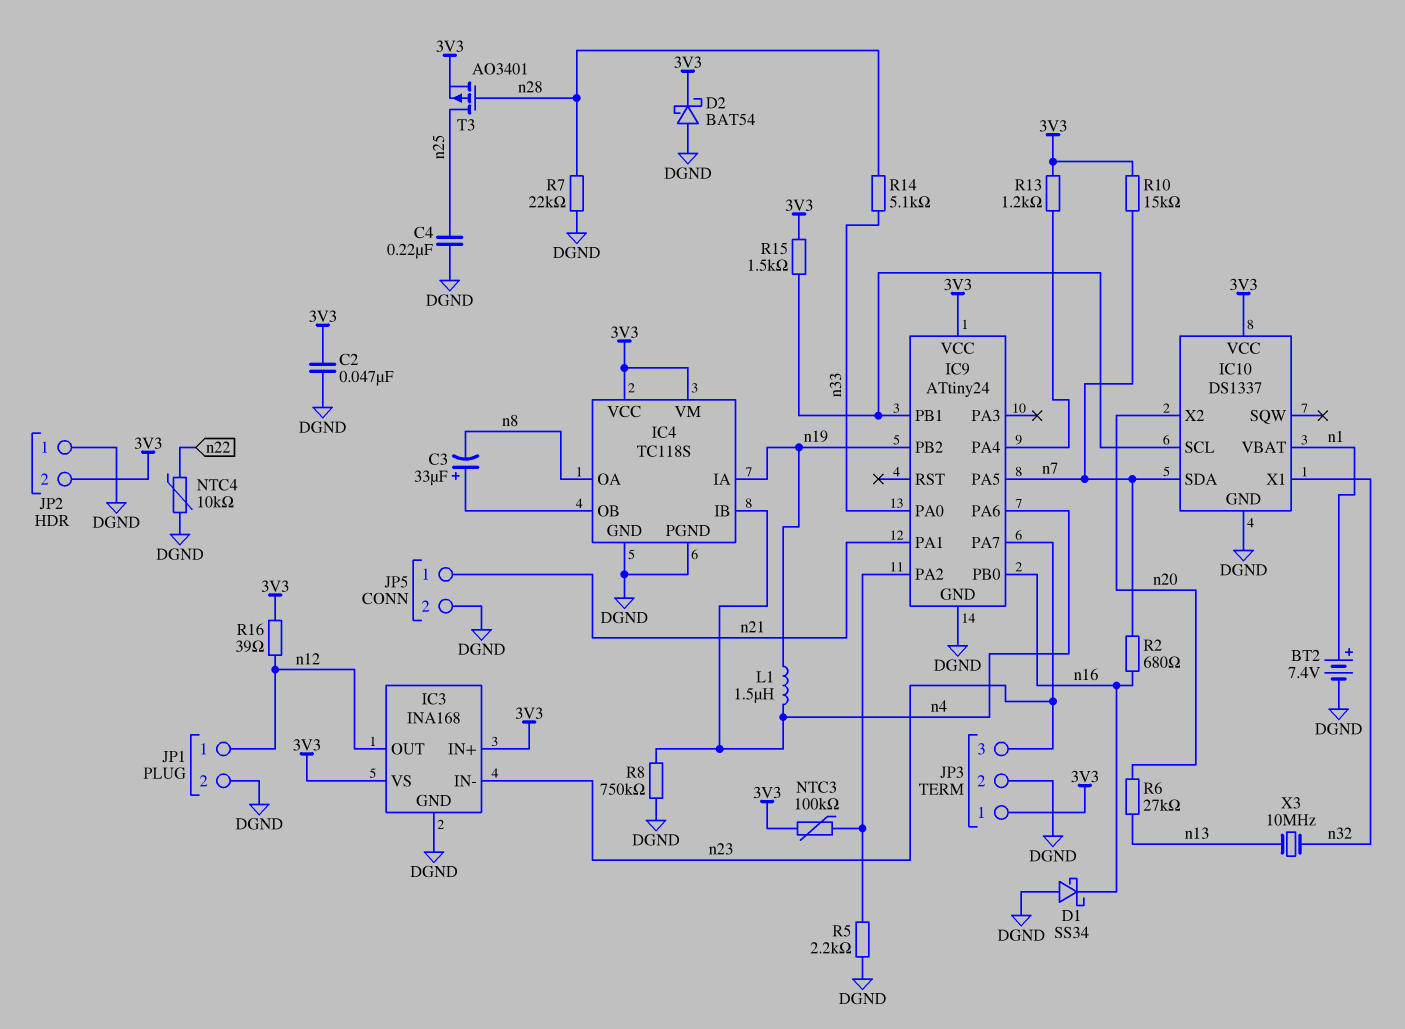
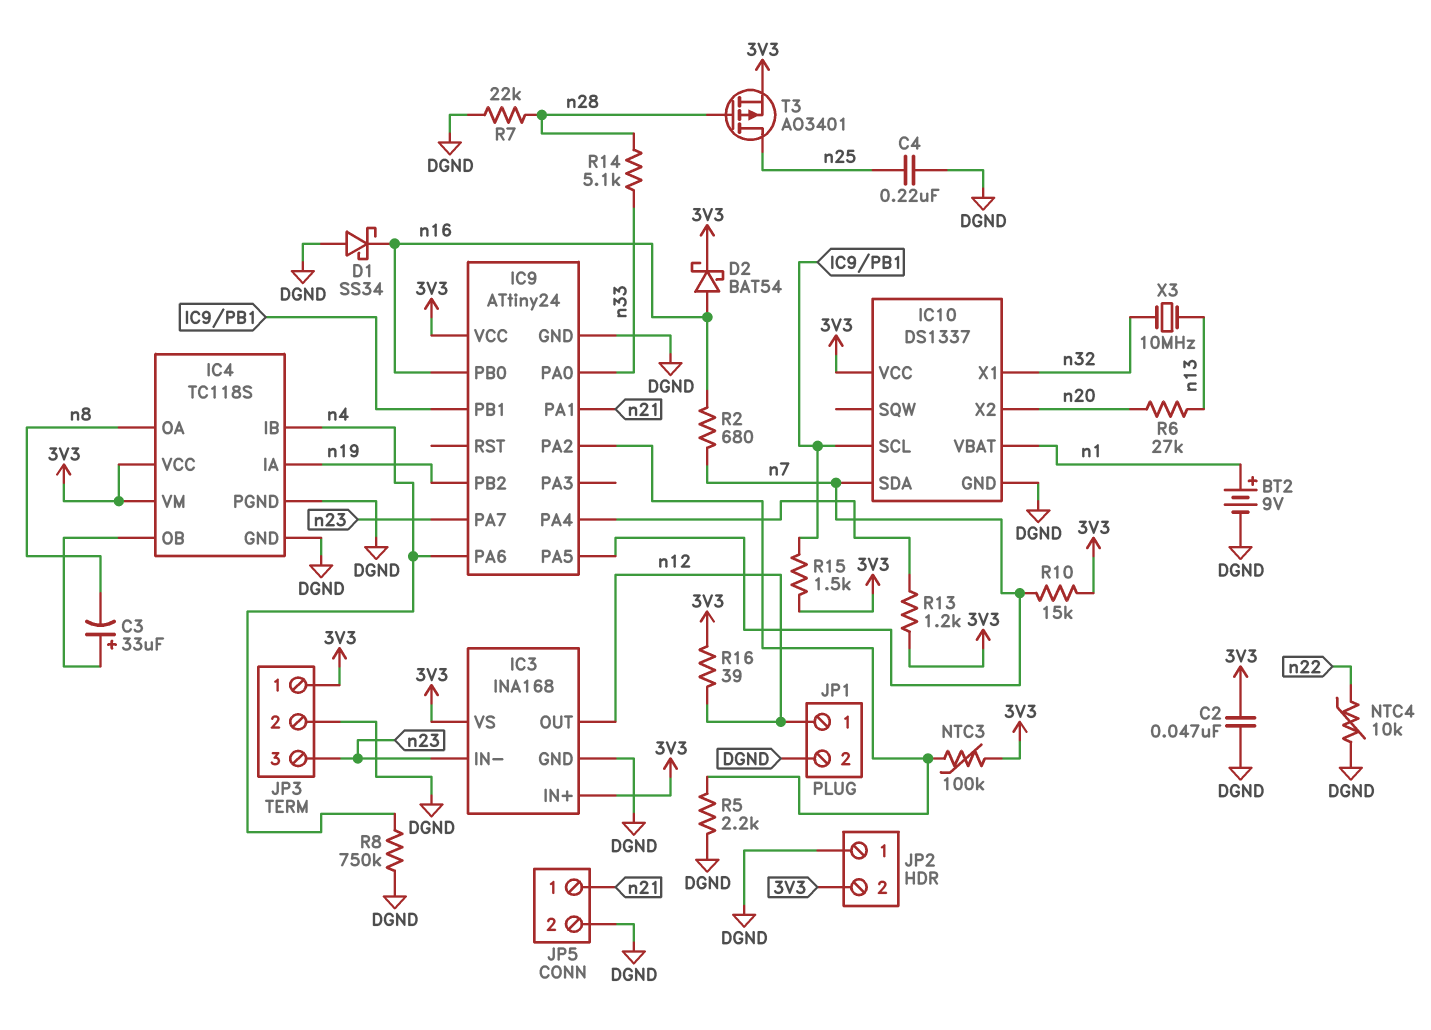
BT2: 7.4V (plus n1, minus DGND) -> 9V (plus n1, minus DGND)
D2: schottky BAT54 (A DGND, K 3V3) -> schottky BAT54 (A n16, K 3V3)
L1: 1.5uH (n4, n19) -> none

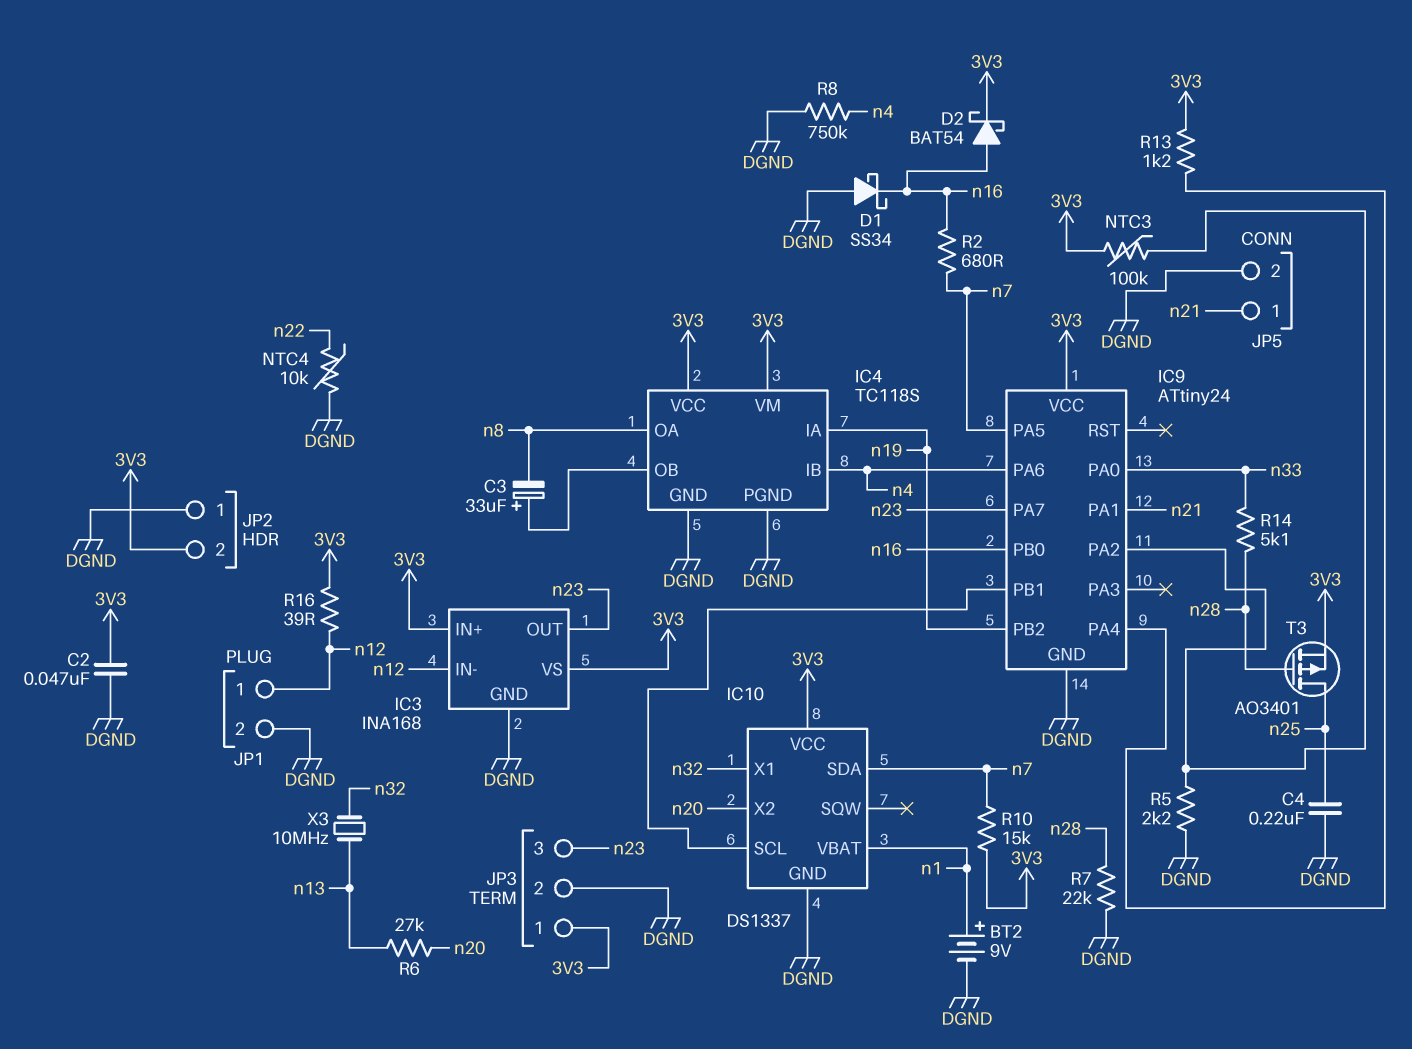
IC3 pin IN-: n23 -> n12
IC3 pin OUT: n12 -> n23
R15: 1.5k (3V3, IC9/PB1) -> none

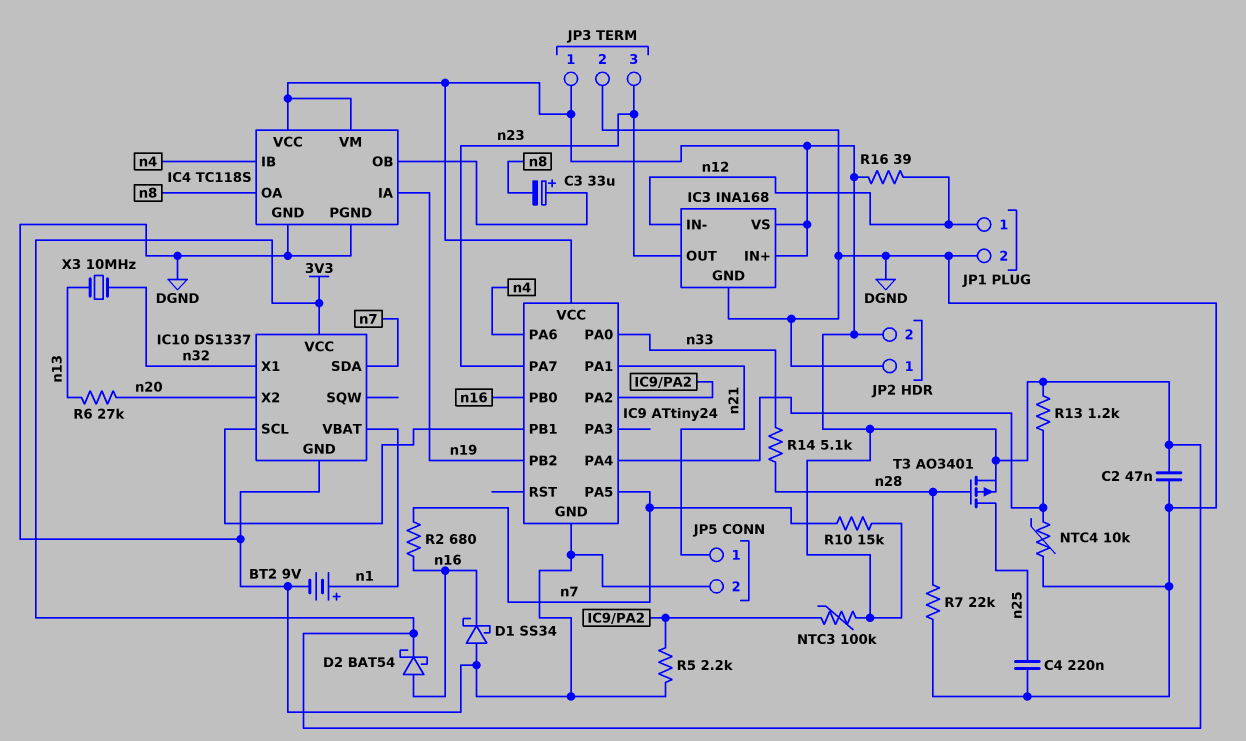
NTC4: 10k (DGND, n22) -> 10k (DGND, IC9/PA4)
R8: 750k (DGND, n4) -> none

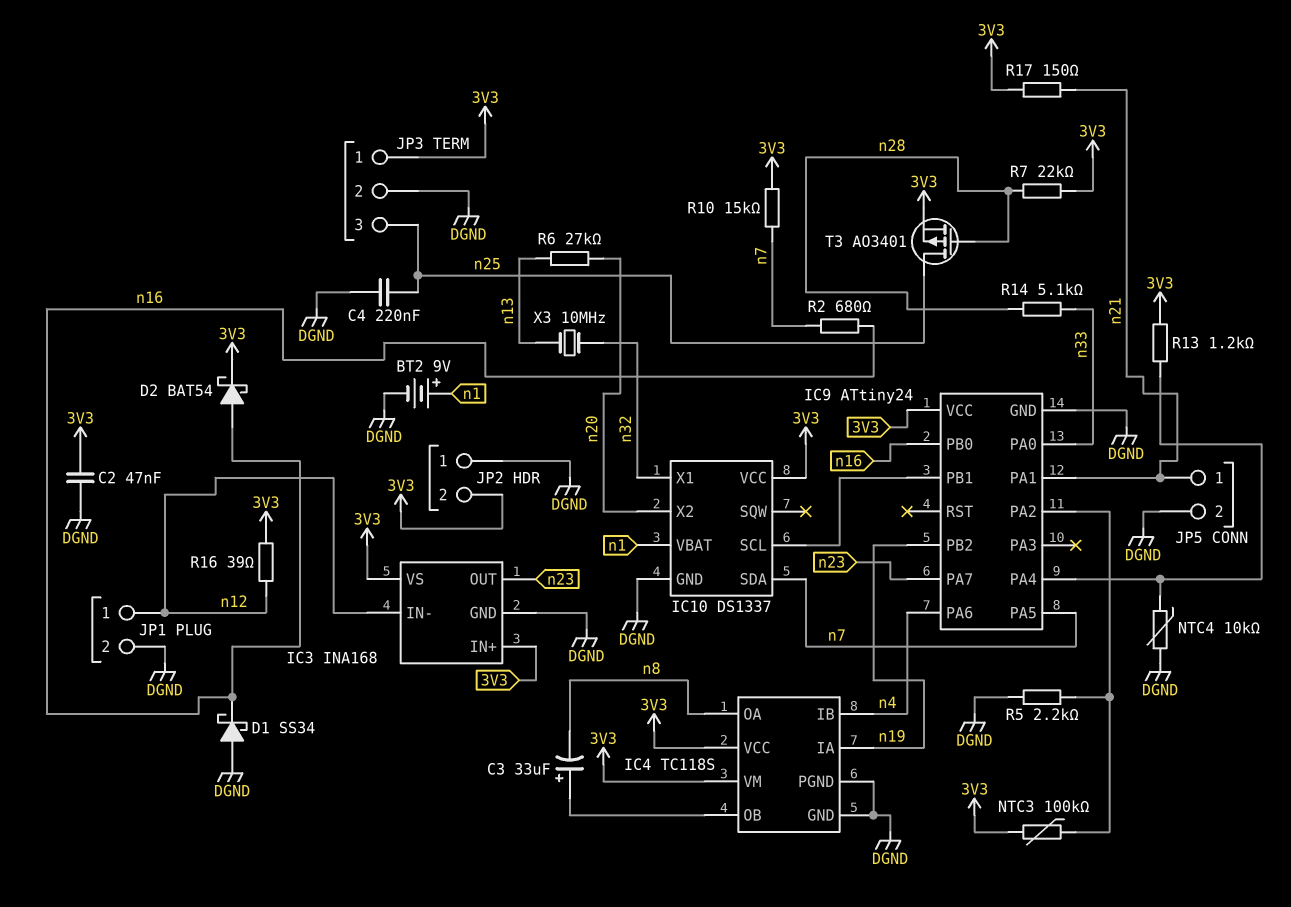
JP3 pin 3: n23 -> n25
R7: 22k (DGND, n28) -> 22k (3V3, n28)
R17: none -> 150 (3V3, n21)

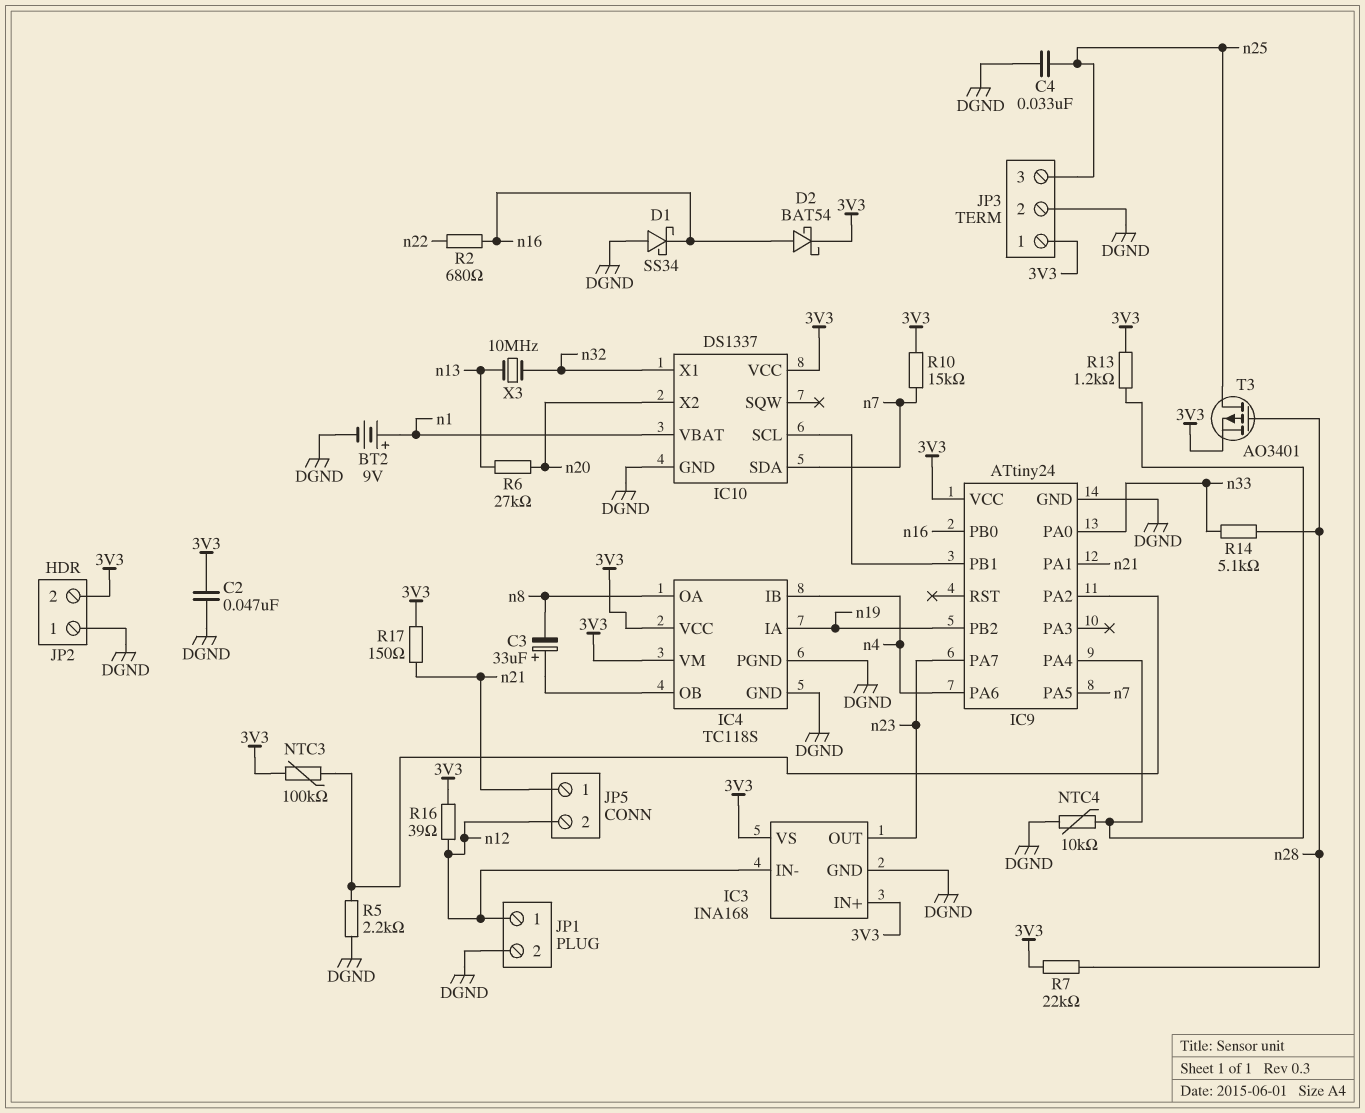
C4: 220nF (DGND, n25) -> 33nF (DGND, n25)
JP5 pin 2: DGND -> n12
R2: 680 (n7, n16) -> 680 (n16, n22)

